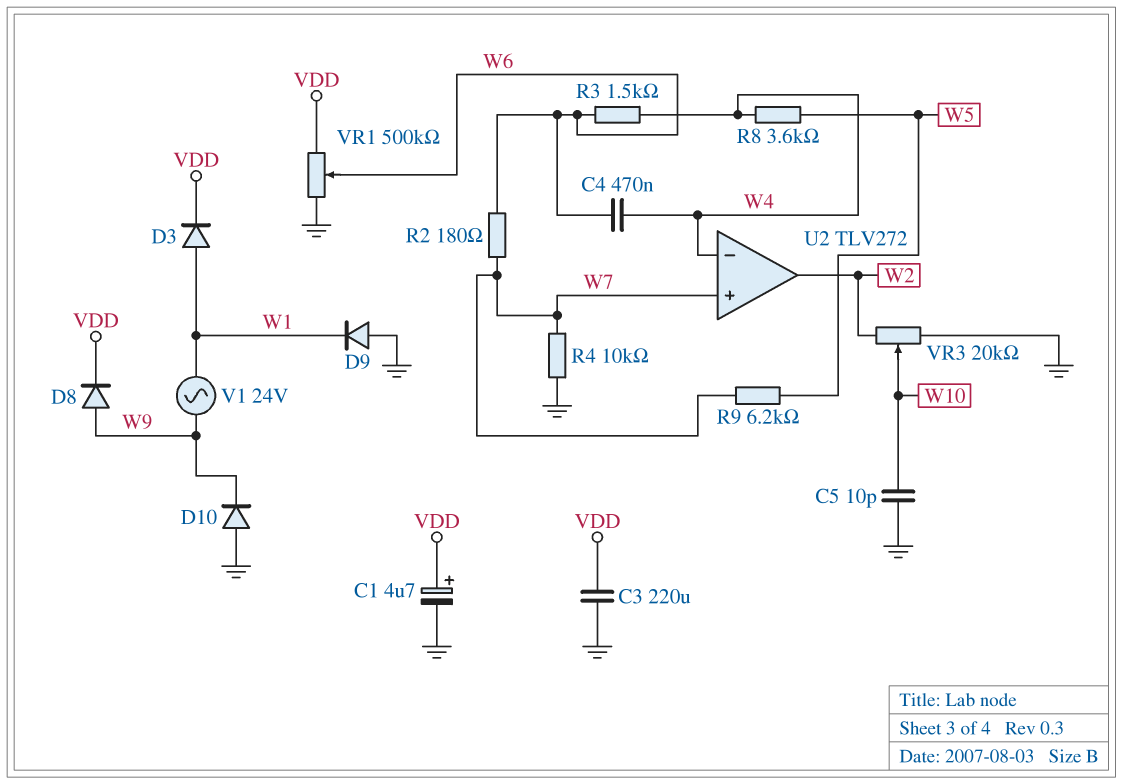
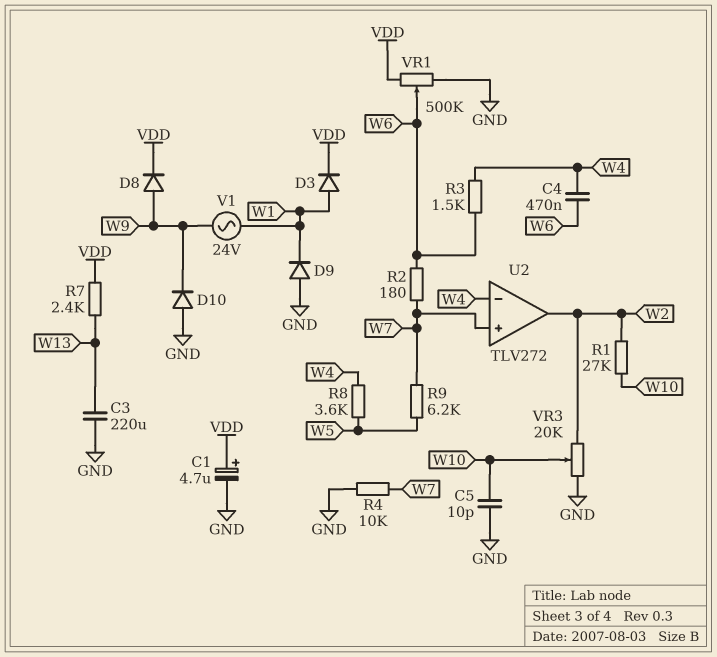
C3: 220uF (GND, VDD) -> 220uF (GND, W13)
R1: none -> 27k (W2, W10)
R7: none -> 2.4k (VDD, W13)

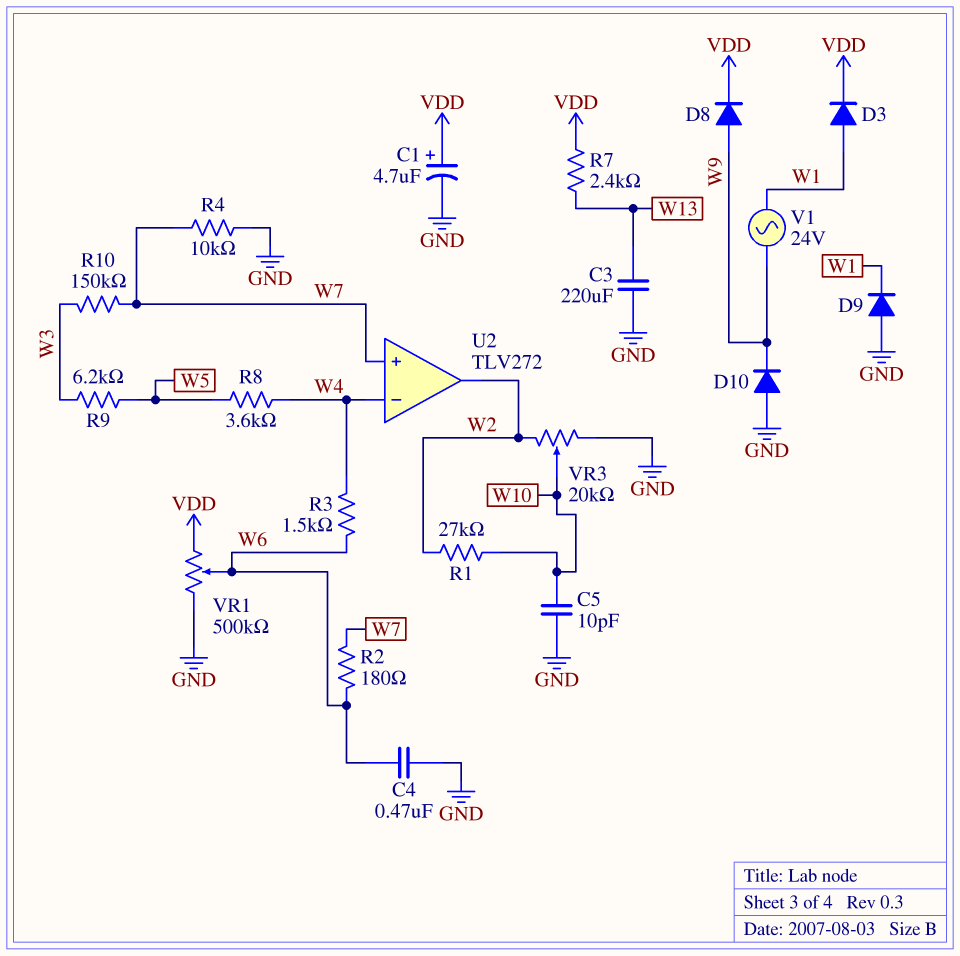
C4: 470nF (W4, W6) -> 470nF (GND, W6)
R9: 6.2k (W5, W7) -> 6.2k (W3, W5)
R10: none -> 150k (W3, W7)

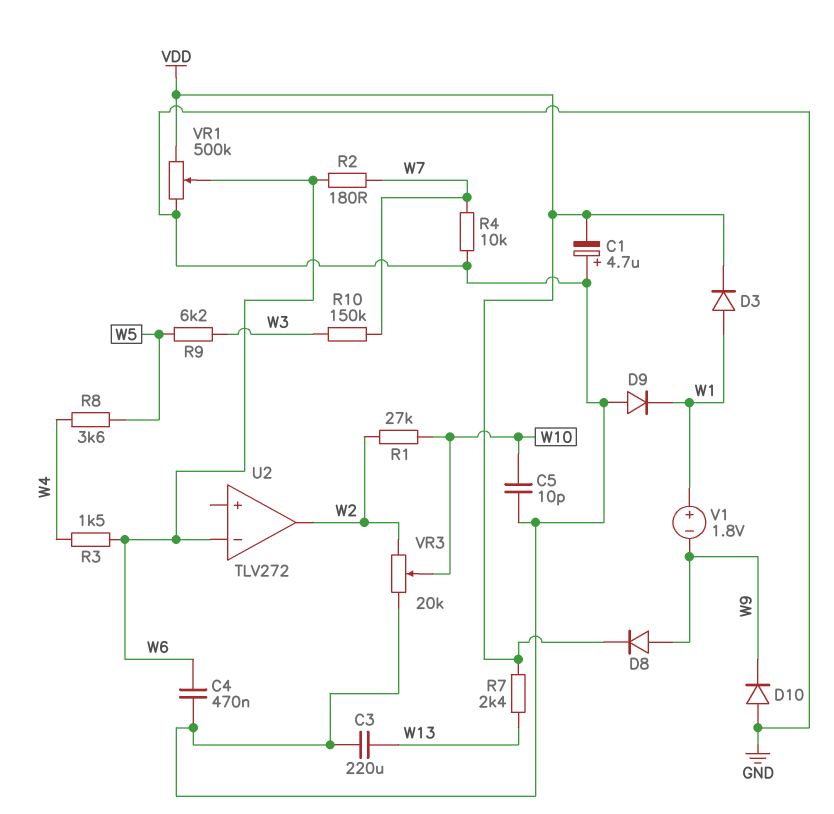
C1: 4.7uF (plus VDD, minus GND) -> 4.7uF (plus GND, minus VDD)
U2 pin in+: W7 -> none
U2 pin in-: W4 -> W6
V1: AC 24V (W1, W9) -> 1.8V (plus W1, minus W9)

